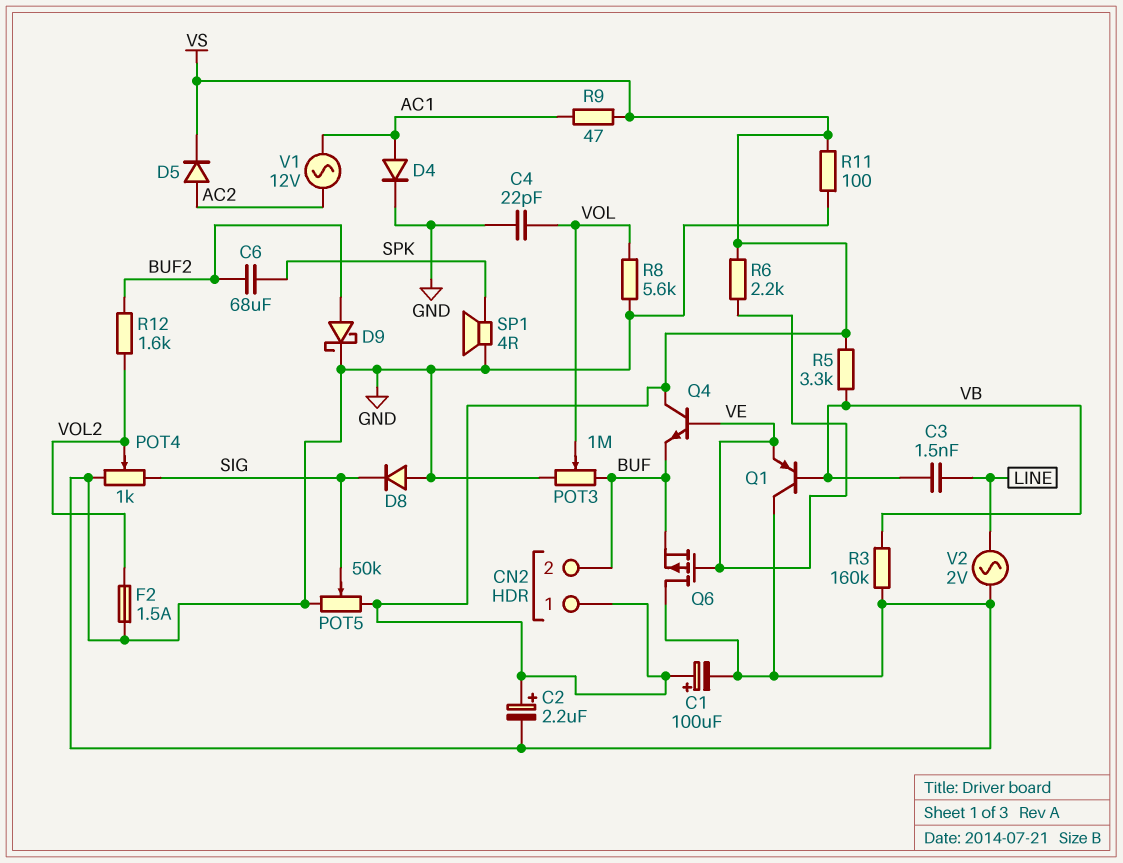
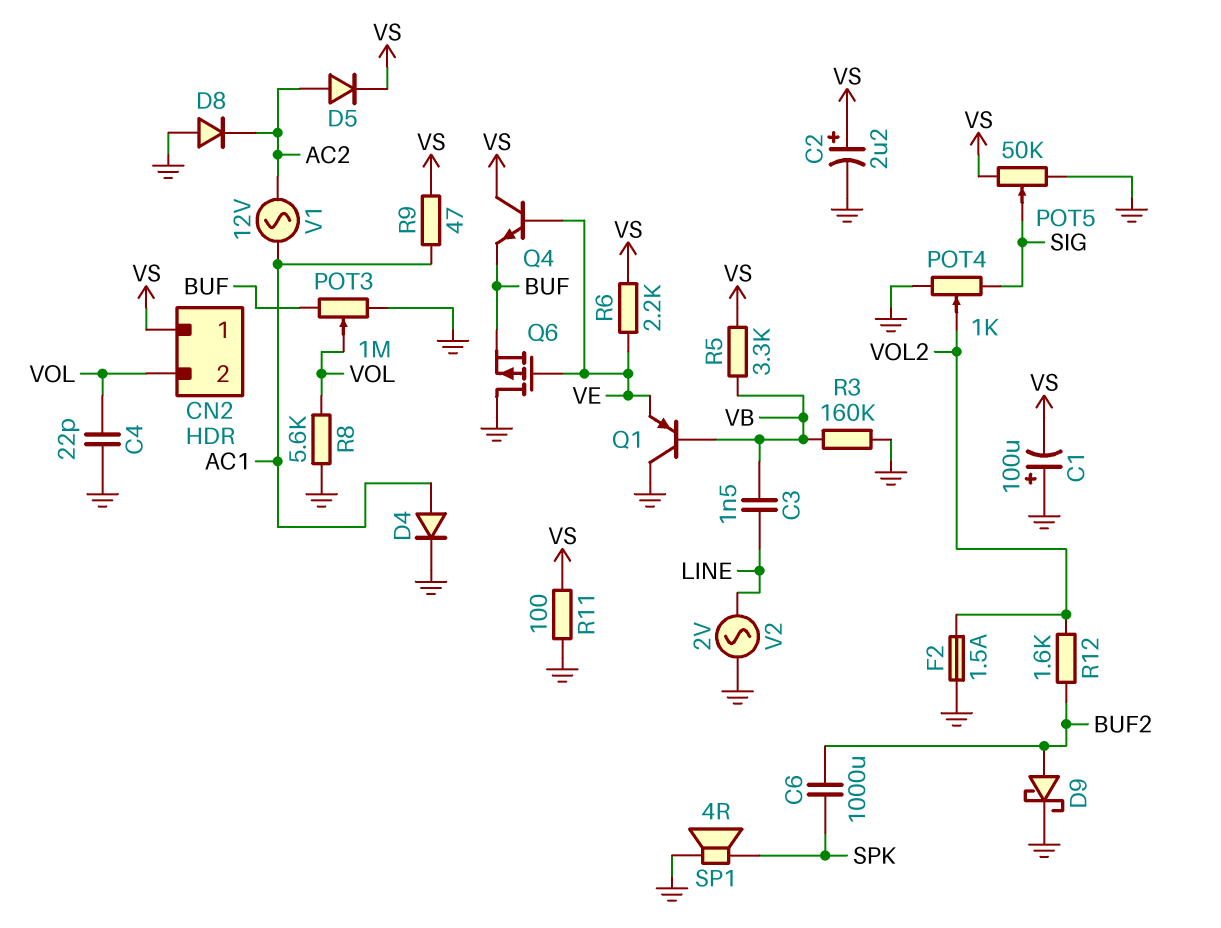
C1: 100uF (plus VS, minus GND) -> 100uF (plus GND, minus VS)
C6: 68uF (BUF2, SPK) -> 1000uF (BUF2, SPK)
CN2 pin 2: BUF -> VOL
D8: diode (A GND, K SIG) -> diode (A GND, K AC2)

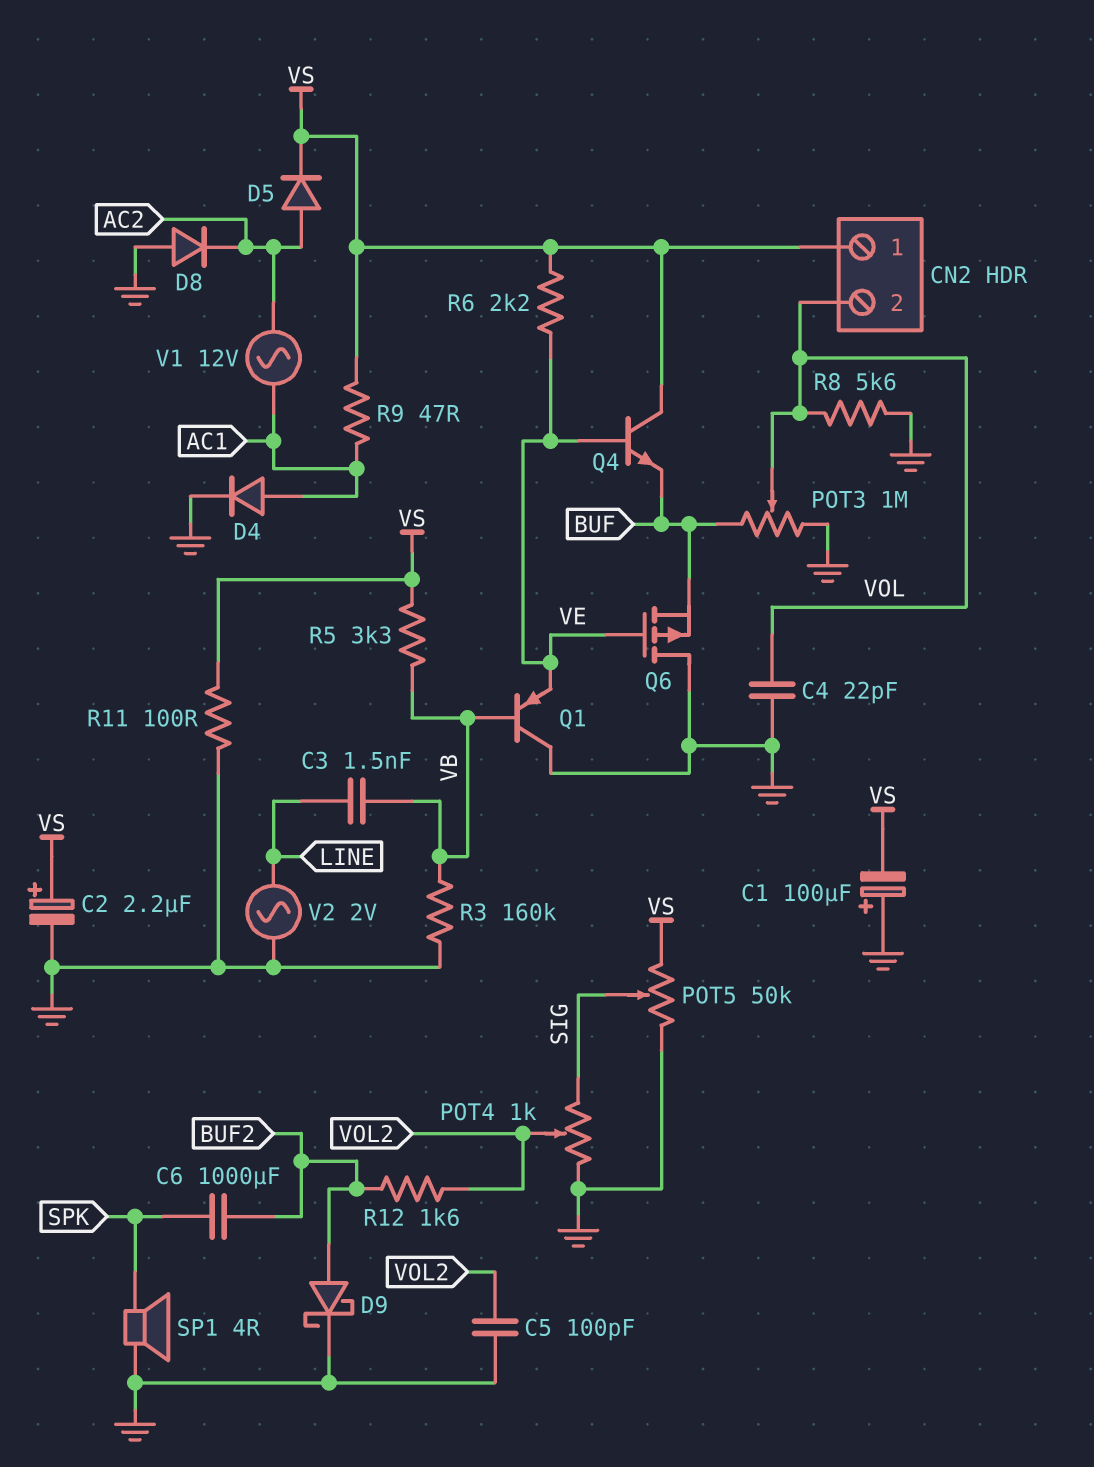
C5: none -> 100pF (GND, VOL2)
F2: 1.5A (GND, VOL2) -> none

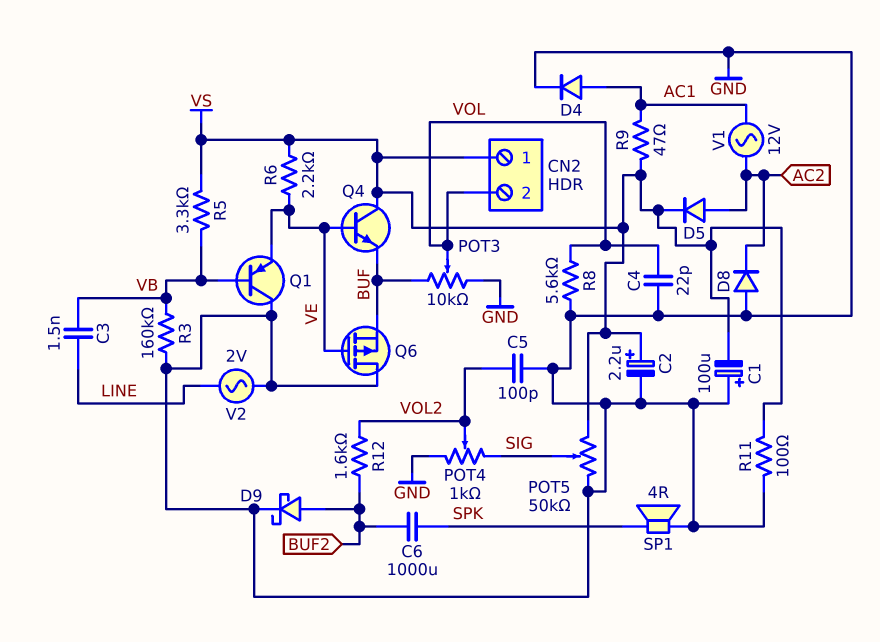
POT3: 1M (BUF, GND, wiper VOL) -> 10k (BUF, GND, wiper VOL)

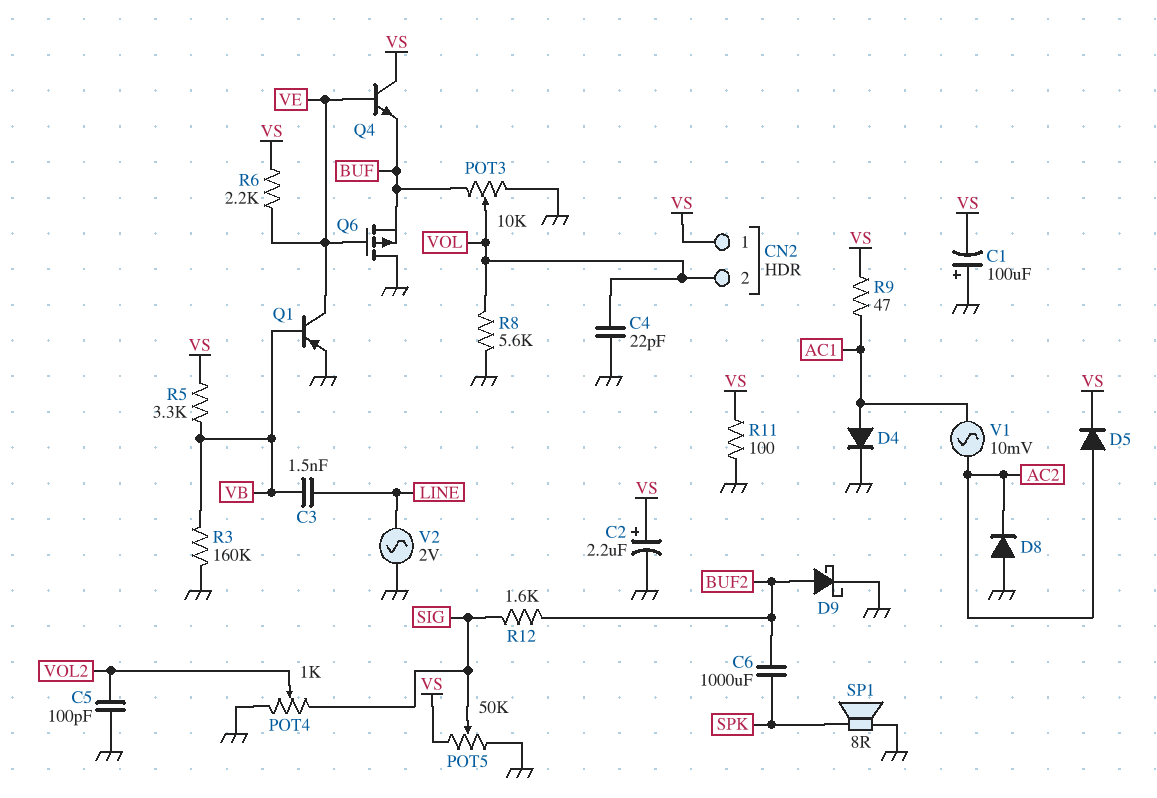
Q1: PNP (B VB, C GND, E VE) -> PNP (B VB, C VE, E GND)
R12: 1.6k (BUF2, VOL2) -> 1.6k (BUF2, SIG)
SP1: speaker 4R (GND, SPK) -> speaker 8R (GND, SPK)
V1: AC 12V (AC1, AC2) -> AC 10mV (AC1, AC2)

